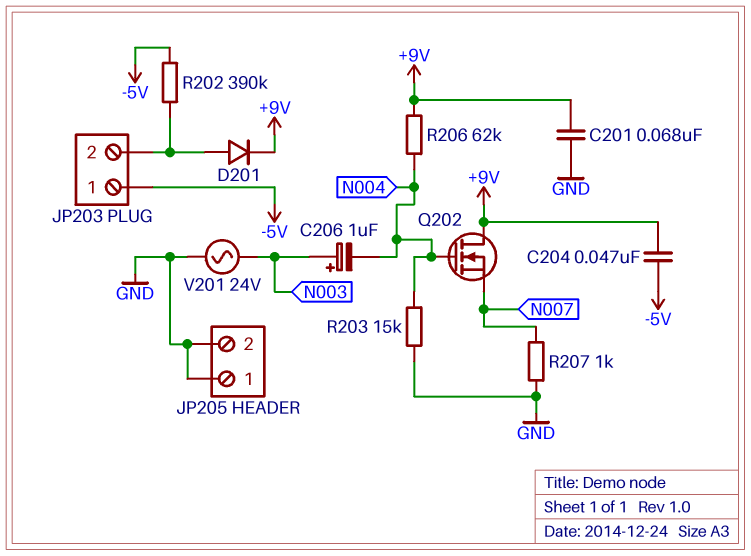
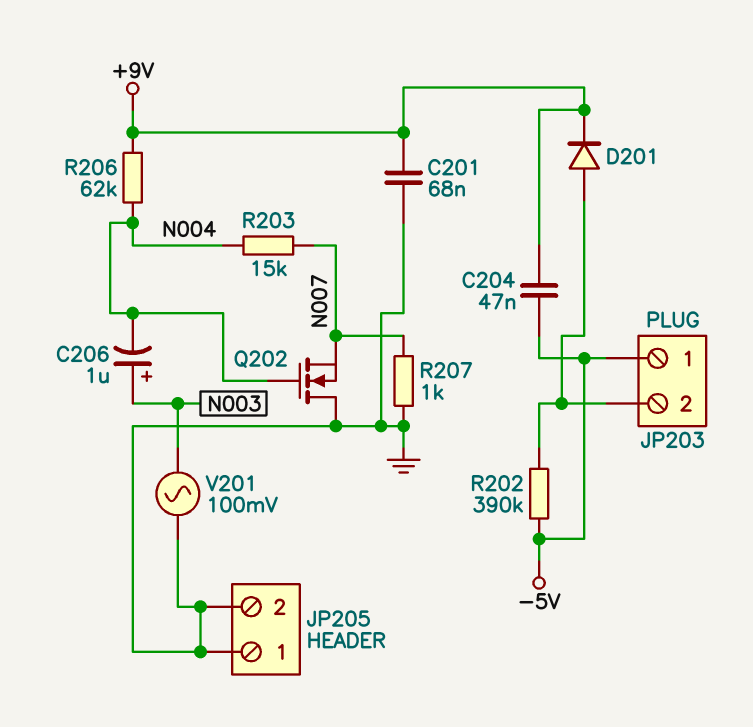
Q202: NMOS (G N004, D +9V, S N007) -> NMOS (G N004, D GND, S N007)
R203: 15k (GND, N004) -> 15k (N004, N007)
V201: AC 24V (GND, N003) -> AC 100mV (GND, N003)

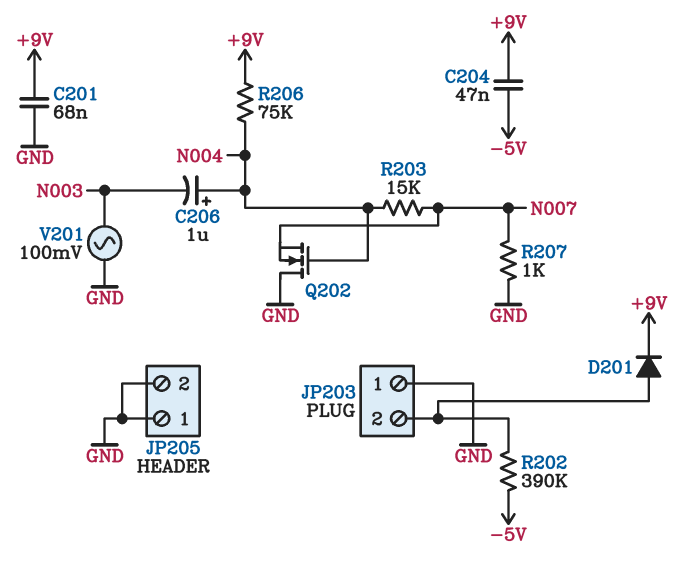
C206: 1uF (plus N003, minus N004) -> 1uF (plus N004, minus N003)
JP203 pin 1: -5V -> GND
R206: 62k (+9V, N004) -> 75k (+9V, N004)

